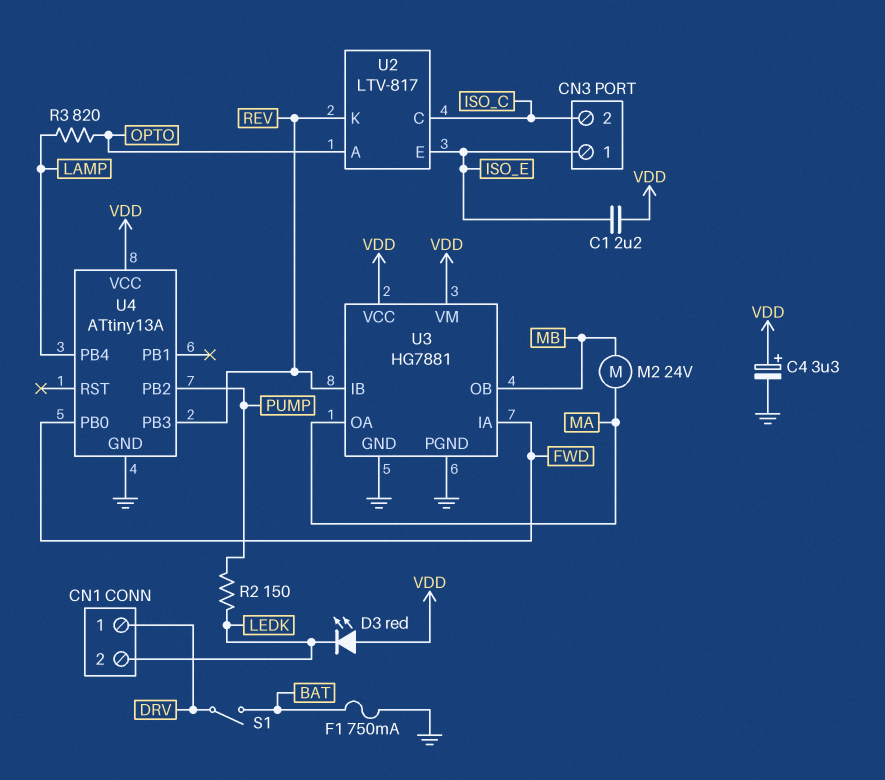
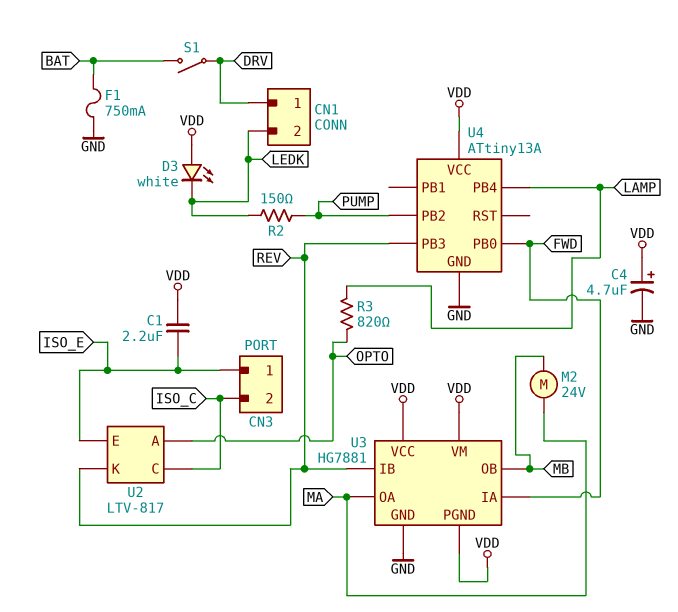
C4: 3.3uF (plus VDD, minus GND) -> 4.7uF (plus VDD, minus GND)
D3: LED red (A VDD, K LEDK) -> LED white (A VDD, K LEDK)
U3 pin PGND: GND -> VDD

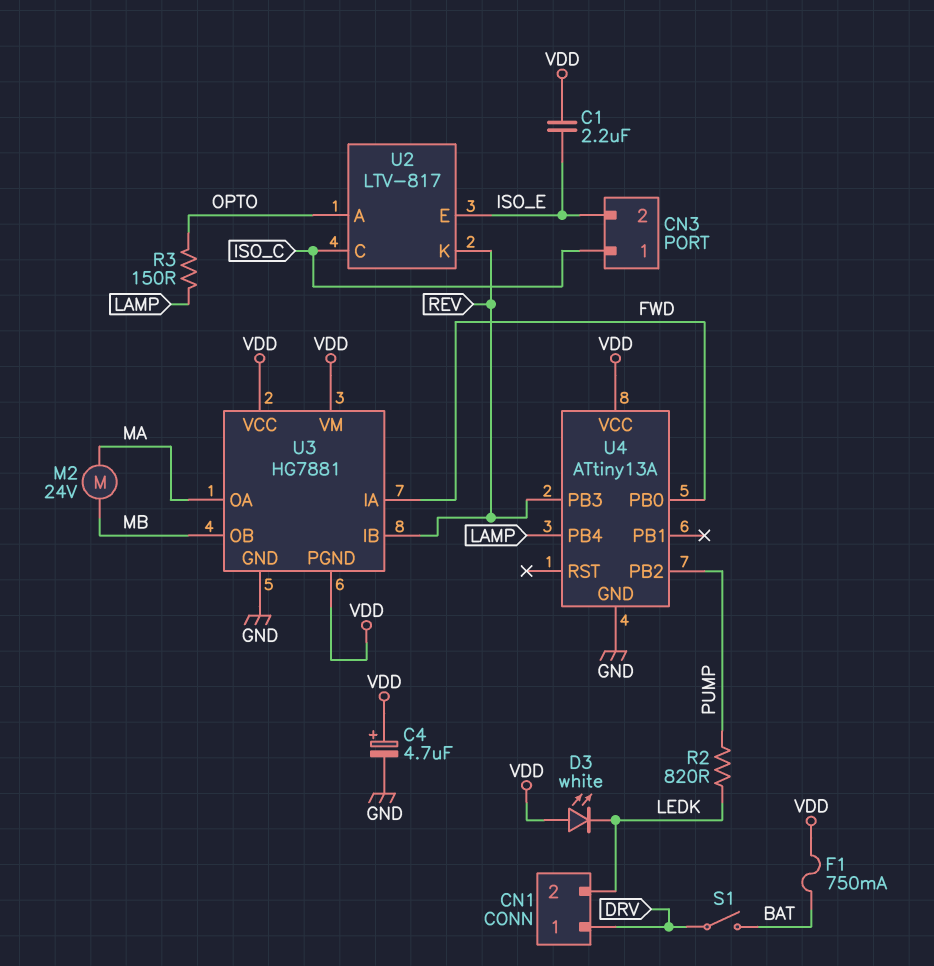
CN3 pin 1: ISO_E -> ISO_C
CN3 pin 2: ISO_C -> ISO_E
F1: 750mA (BAT, GND) -> 750mA (BAT, VDD)
R2: 150 (LEDK, PUMP) -> 820 (LEDK, PUMP)
R3: 820 (LAMP, OPTO) -> 150 (LAMP, OPTO)

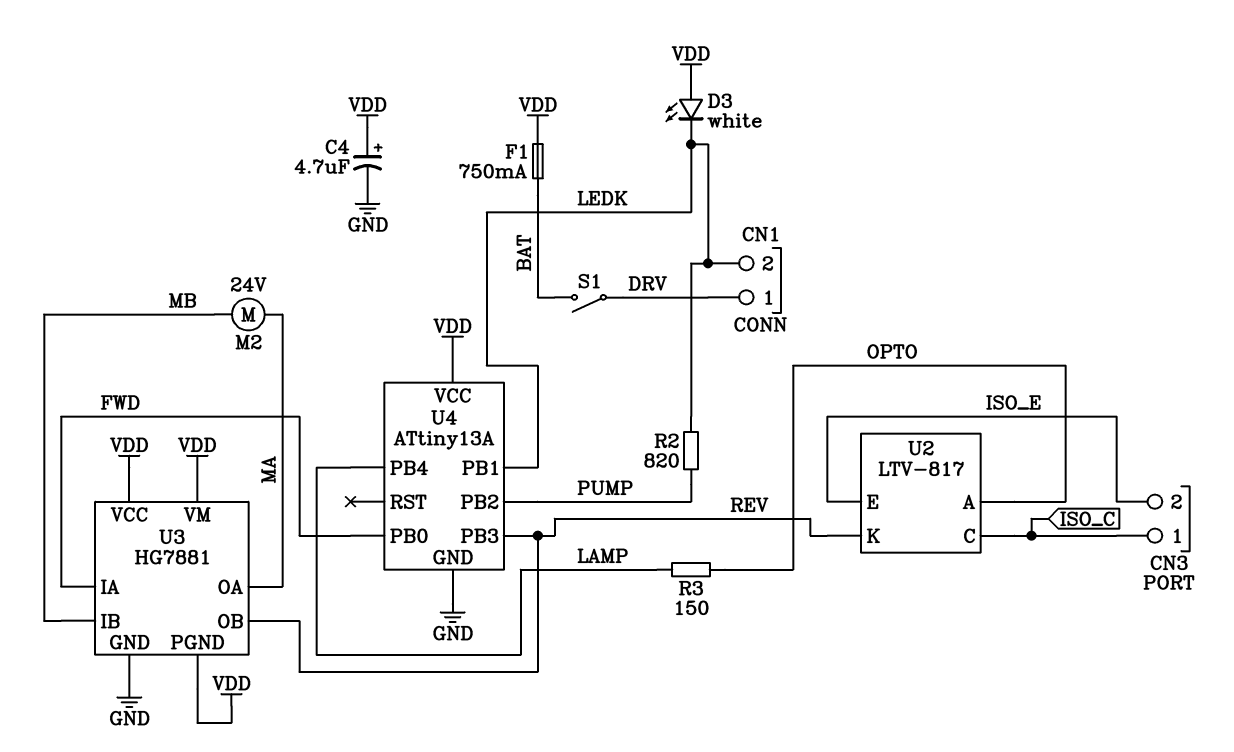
C1: 2.2uF (ISO_E, VDD) -> none
U3 pin IB: REV -> MB
U3 pin OB: MB -> REV
U4 pin PB1: none -> LEDK

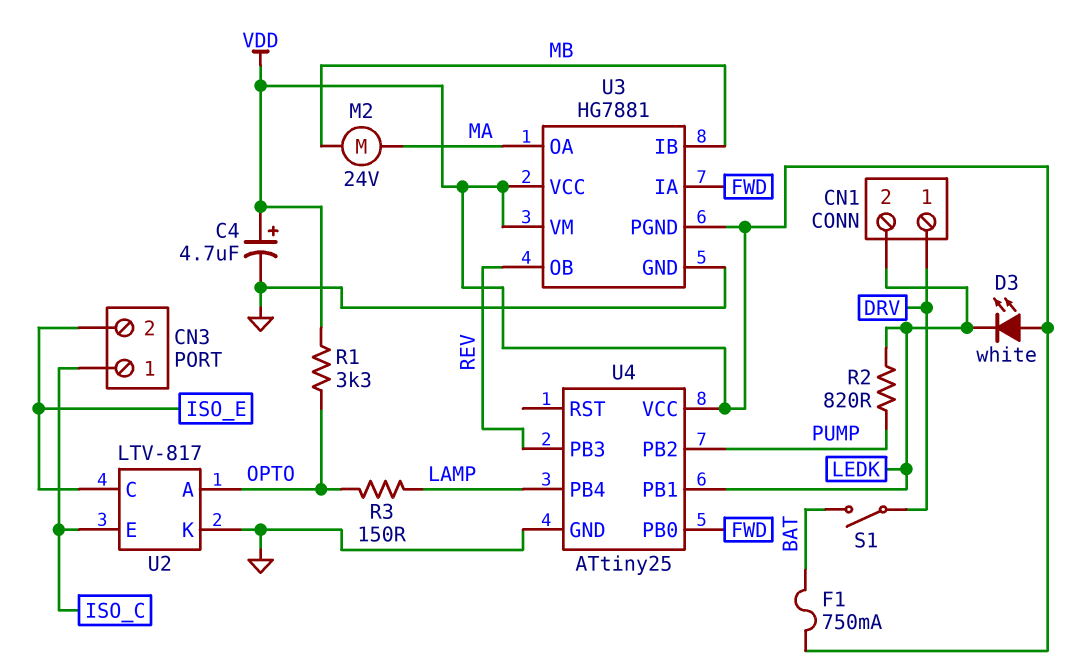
R1: none -> 3.3k (OPTO, VDD)
U2 pin C: ISO_C -> ISO_E
U2 pin E: ISO_E -> ISO_C
U2 pin K: REV -> GND
U4: ATtiny13A -> ATtiny25

